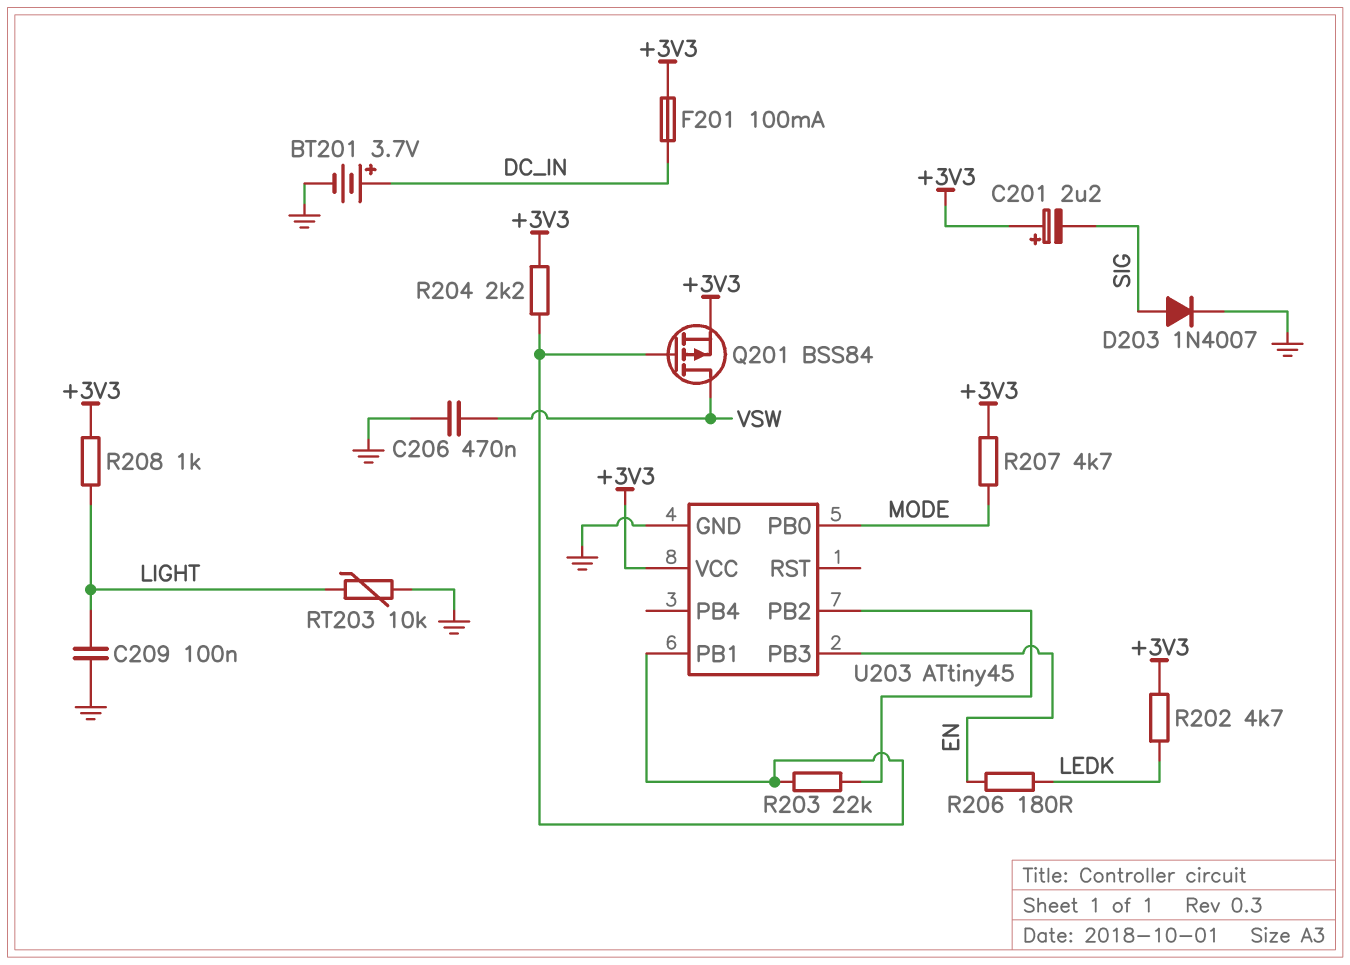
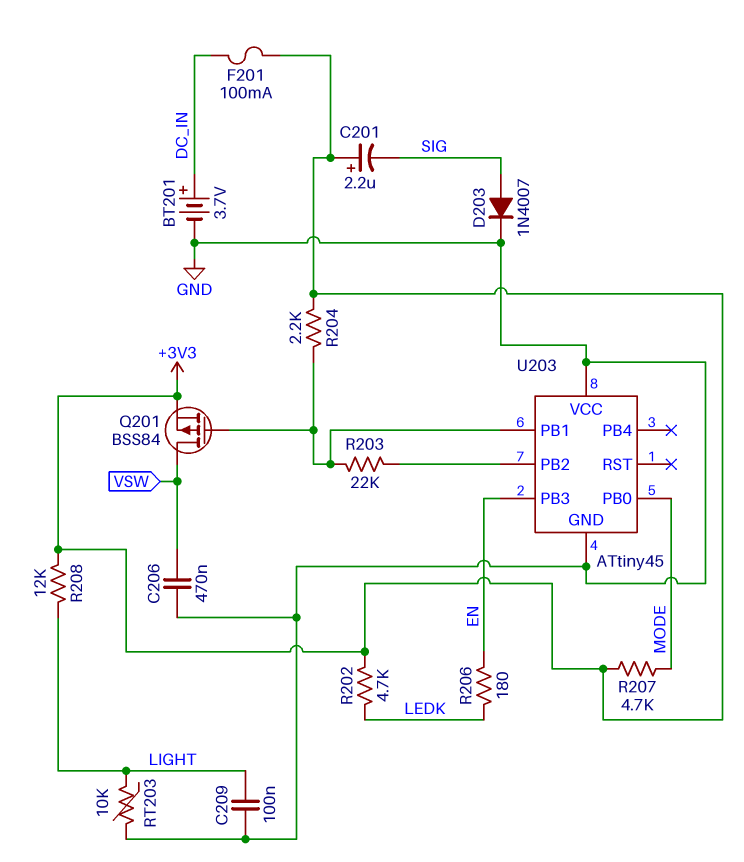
R208: 1k (+3V3, LIGHT) -> 12k (+3V3, LIGHT)
U203 pin VCC: +3V3 -> GND

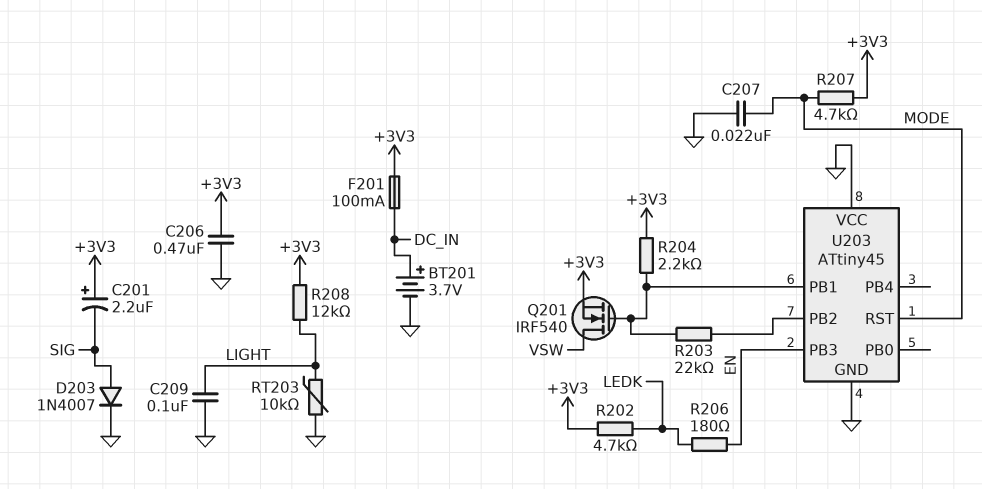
C206: 470nF (GND, VSW) -> 470nF (+3V3, GND)
C207: none -> 22nF (GND, MODE)
Q201: PMOS BSS84 (G U203/PB1, D VSW, S +3V3) -> NMOS IRF540 (G U203/PB1, D VSW, S +3V3)
U203 pin PB0: MODE -> none
U203 pin RST: none -> MODE

